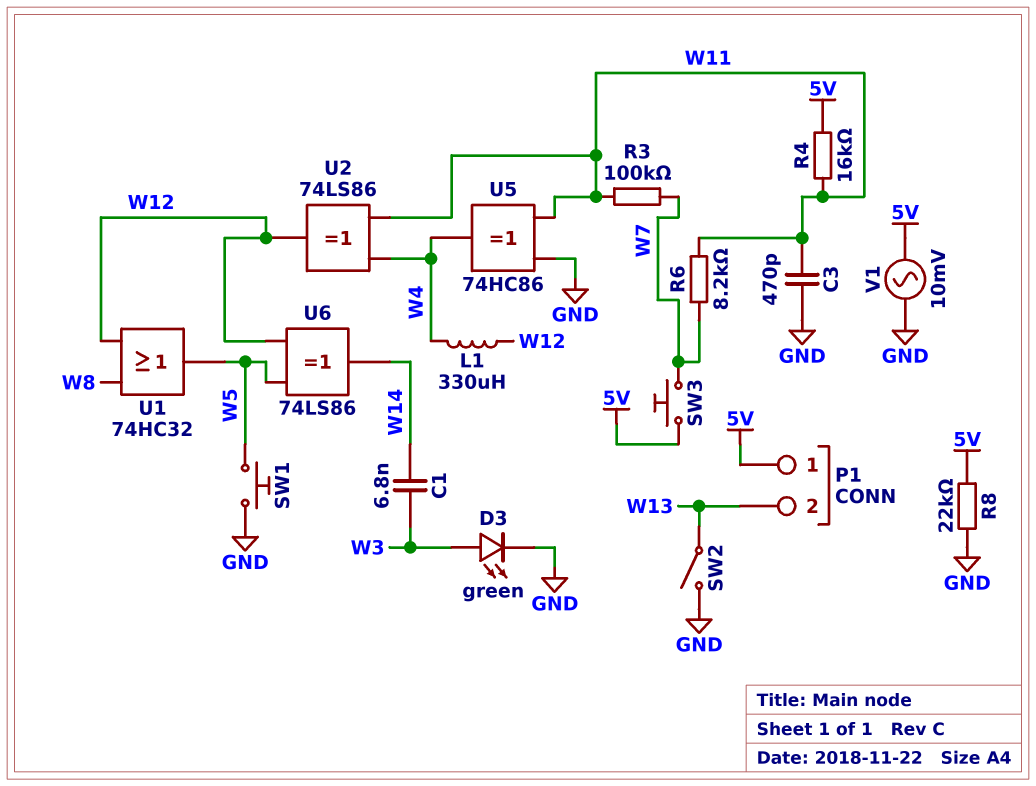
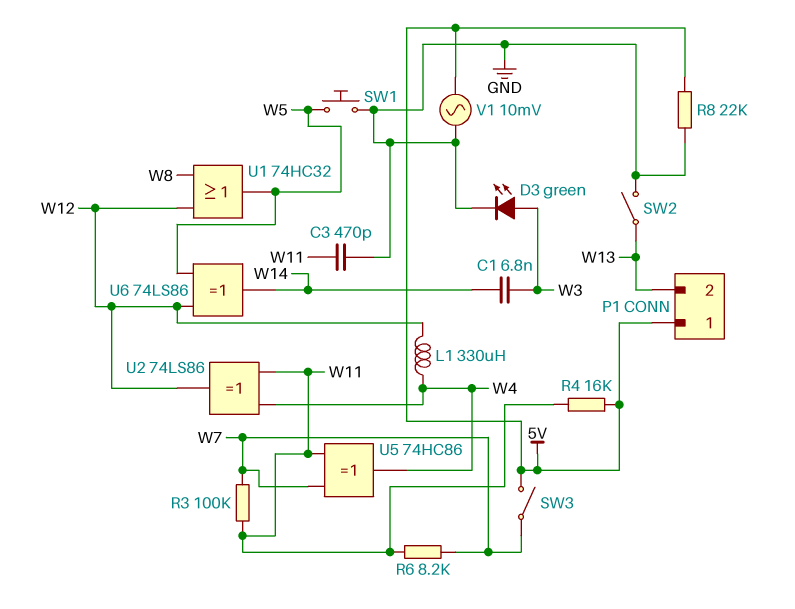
SW3: button (5V, W7) -> switch (5V, W7)
U5: XOR 74HC86 (in GND, in W11, out W4) -> XOR 74HC86 (in W7, in W11, out W4)

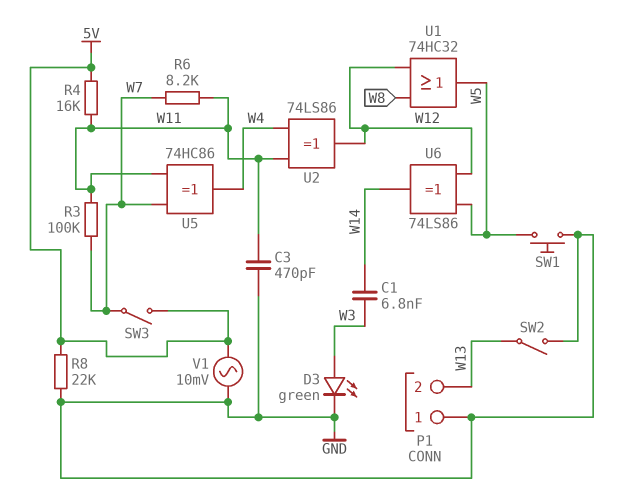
L1: 330uH (W4, W12) -> none
P1 pin 1: 5V -> GND

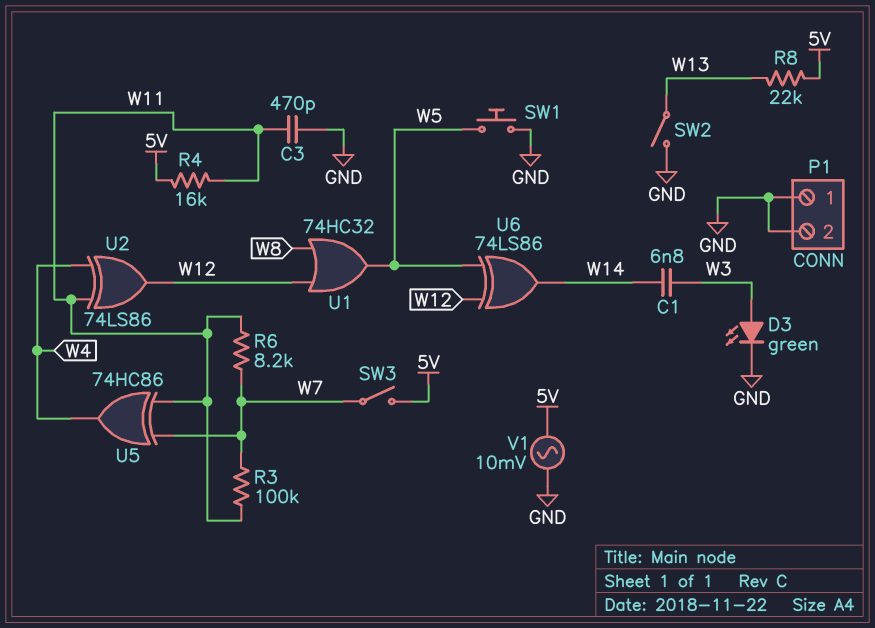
P1 pin 2: W13 -> GND
R8: 22k (5V, GND) -> 22k (5V, W13)

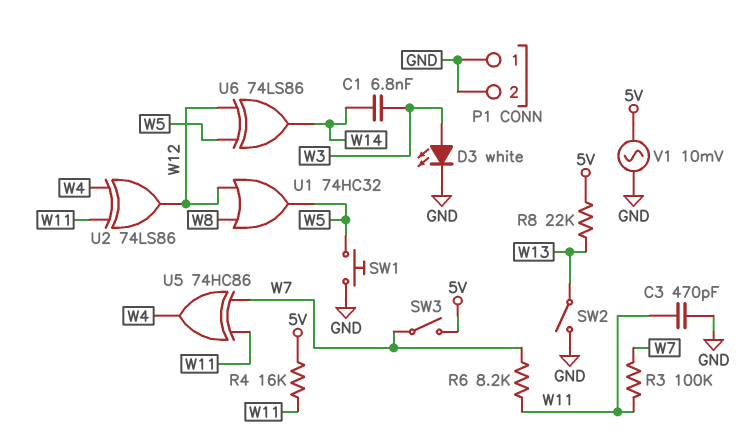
D3: LED green (A W3, K GND) -> LED white (A W3, K GND)

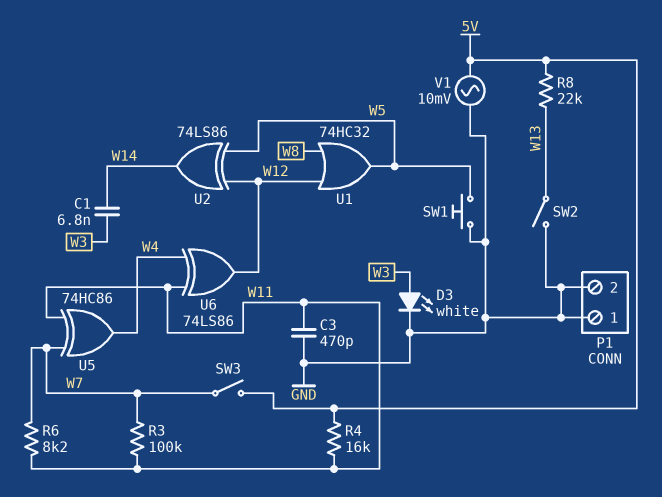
U2: XOR 74LS86 (in W4, in W11, out W12) -> XOR 74LS86 (in W5, in W12, out W14)
U6: XOR 74LS86 (in W5, in W12, out W14) -> XOR 74LS86 (in W4, in W11, out W12)

